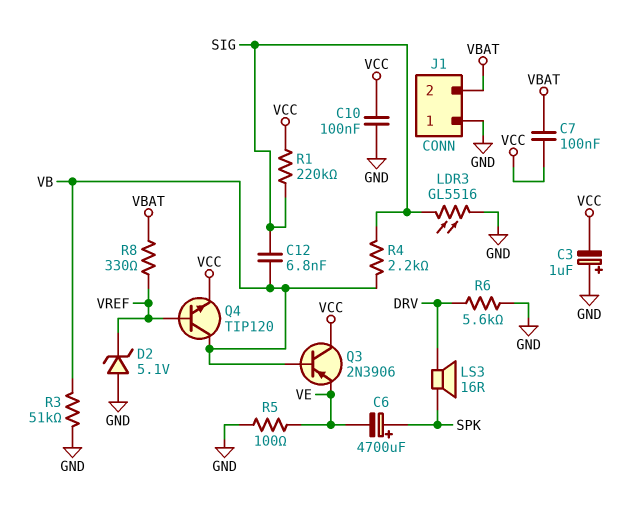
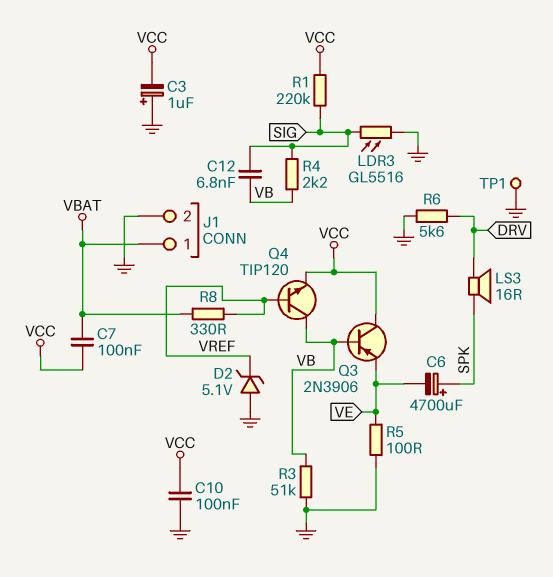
J1 pin 1: GND -> VBAT
J1 pin 2: VBAT -> GND
TP1: none -> test point (GND)

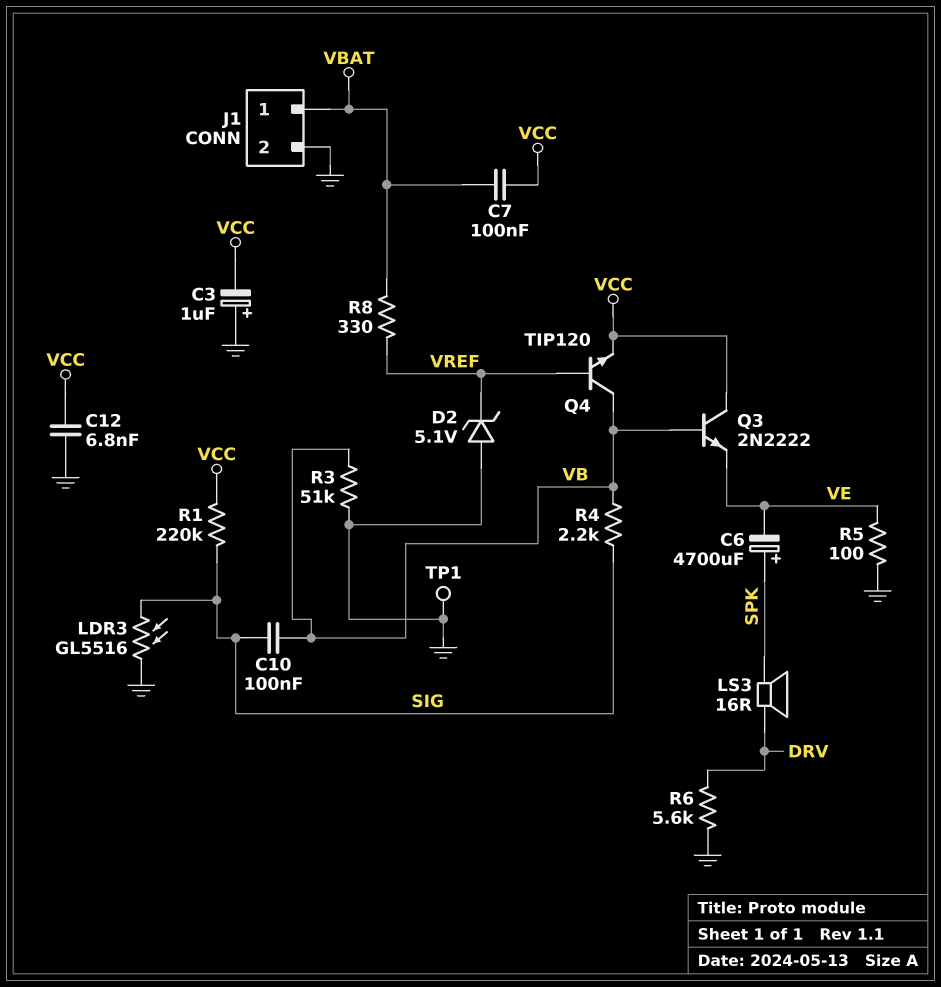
C10: 100nF (GND, VCC) -> 100nF (SIG, VB)
C12: 6.8nF (SIG, VB) -> 6.8nF (GND, VCC)
Q3: PNP 2N3906 (B VB, C VCC, E VE) -> NPN 2N2222 (B VB, C VCC, E VE)

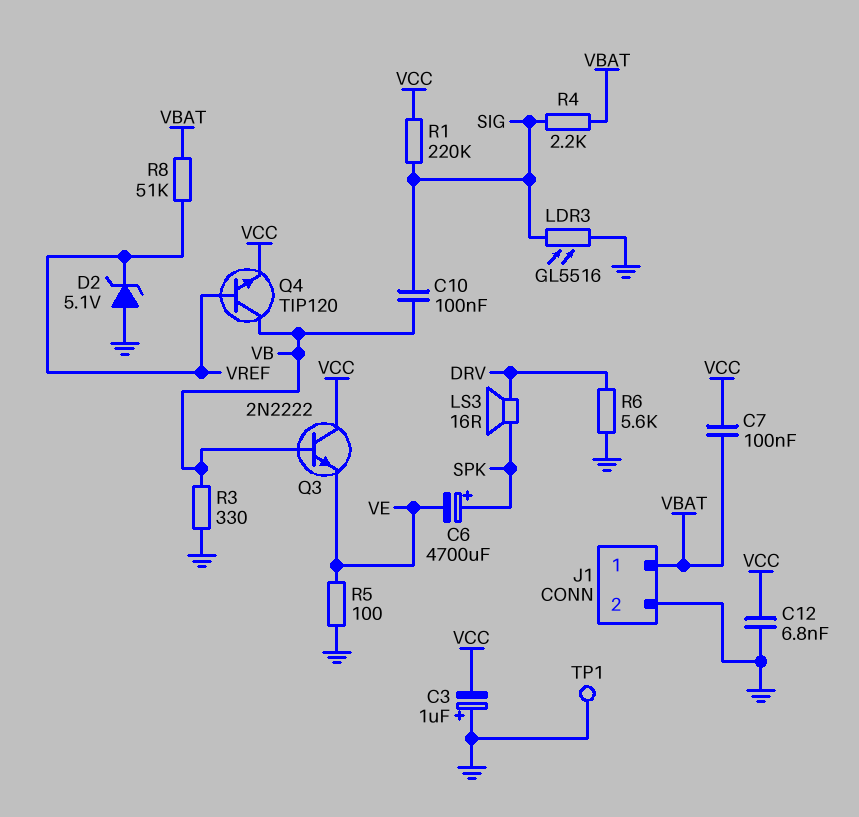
R3: 51k (GND, VB) -> 330 (GND, VB)
R4: 2.2k (SIG, VB) -> 2.2k (SIG, VBAT)
R8: 330 (VBAT, VREF) -> 51k (VBAT, VREF)

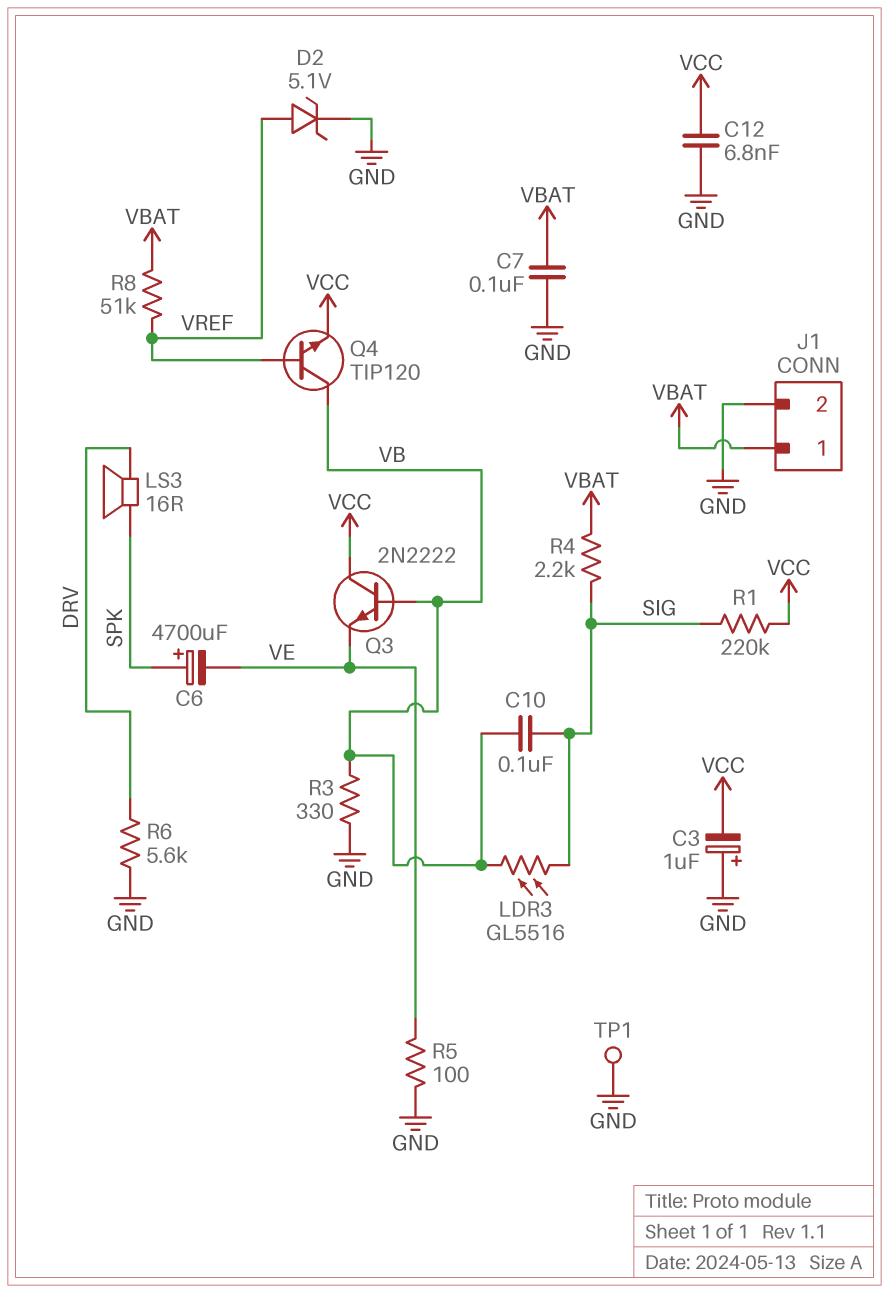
C7: 100nF (VBAT, VCC) -> 100nF (GND, VBAT)
D2: zener 5.1V (A GND, K VREF) -> zener 5.1V (A VREF, K GND)
LDR3: GL5516 (GND, SIG) -> GL5516 (SIG, VB)

